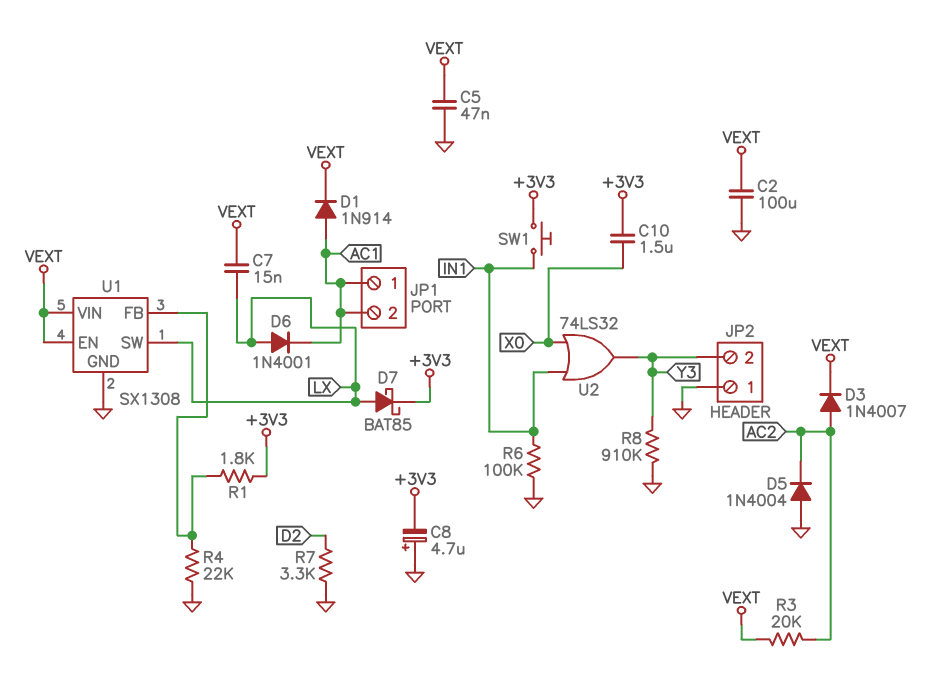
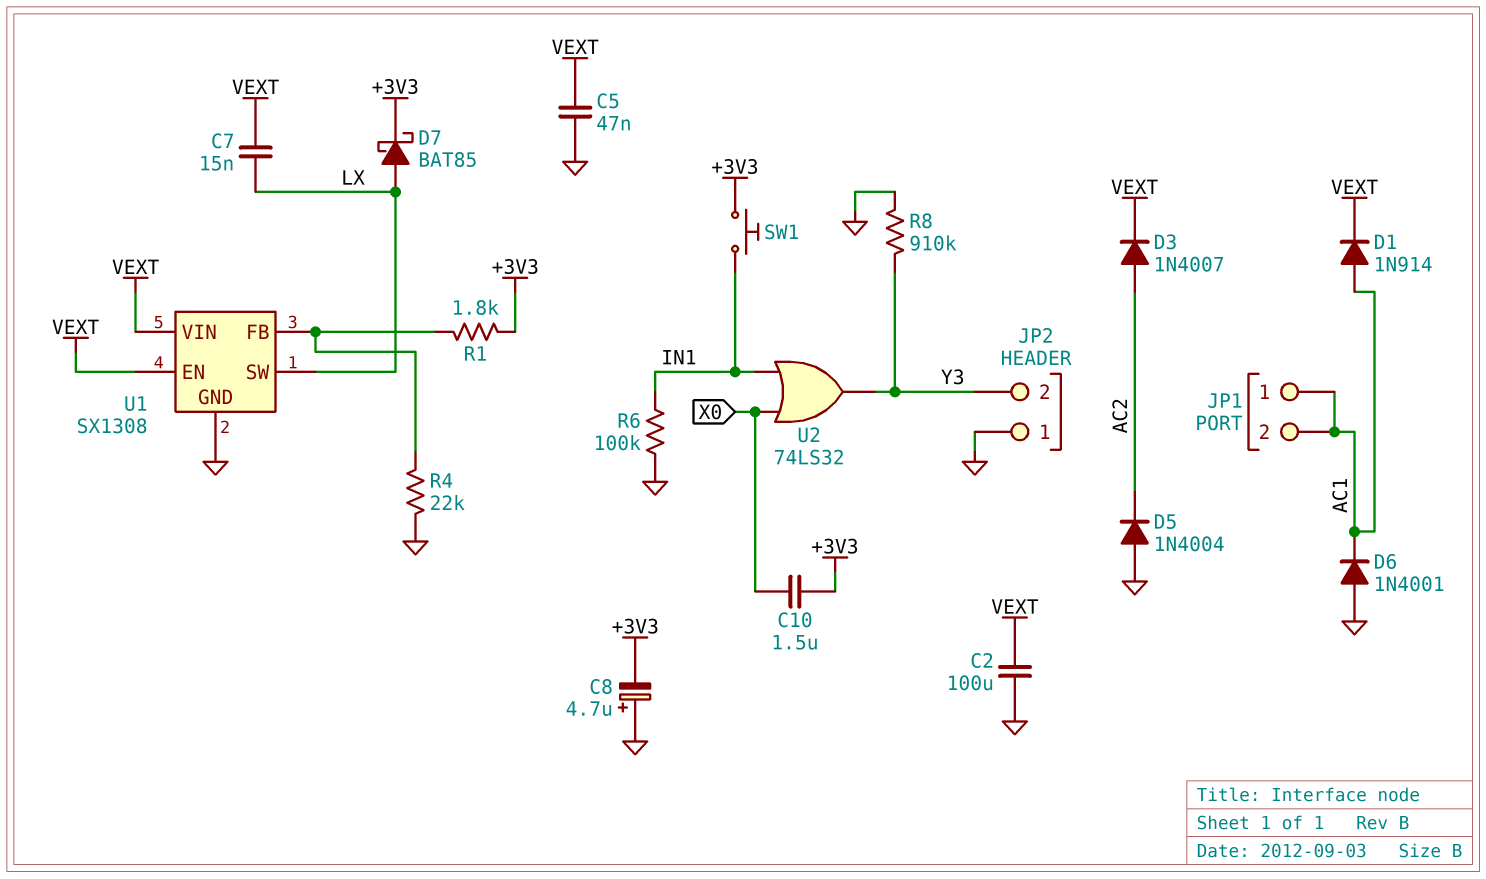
D6: diode 1N4001 (A LX, K AC1) -> diode 1N4001 (A GND, K AC1)
R3: 20k (AC2, VEXT) -> none
R7: 3.3k (D2, GND) -> none

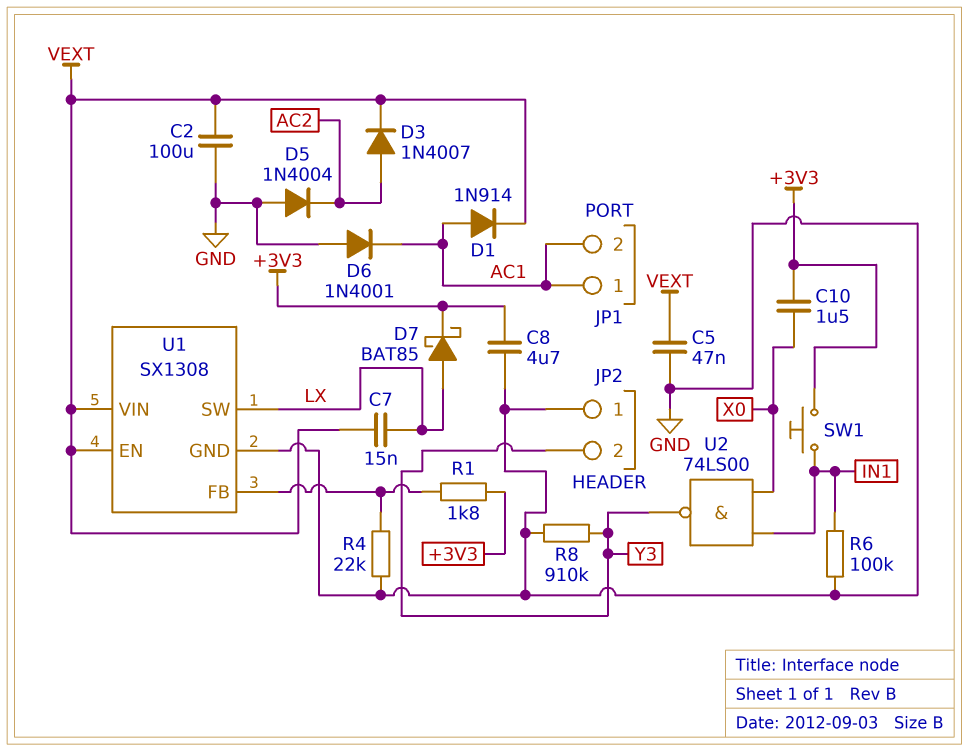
C8: 4.7uF (plus GND, minus +3V3) -> 4.7uF (+3V3, GND)
U2: OR 74LS32 (in IN1, in X0, out Y3) -> NAND 74LS00 (in IN1, in X0, out Y3)

